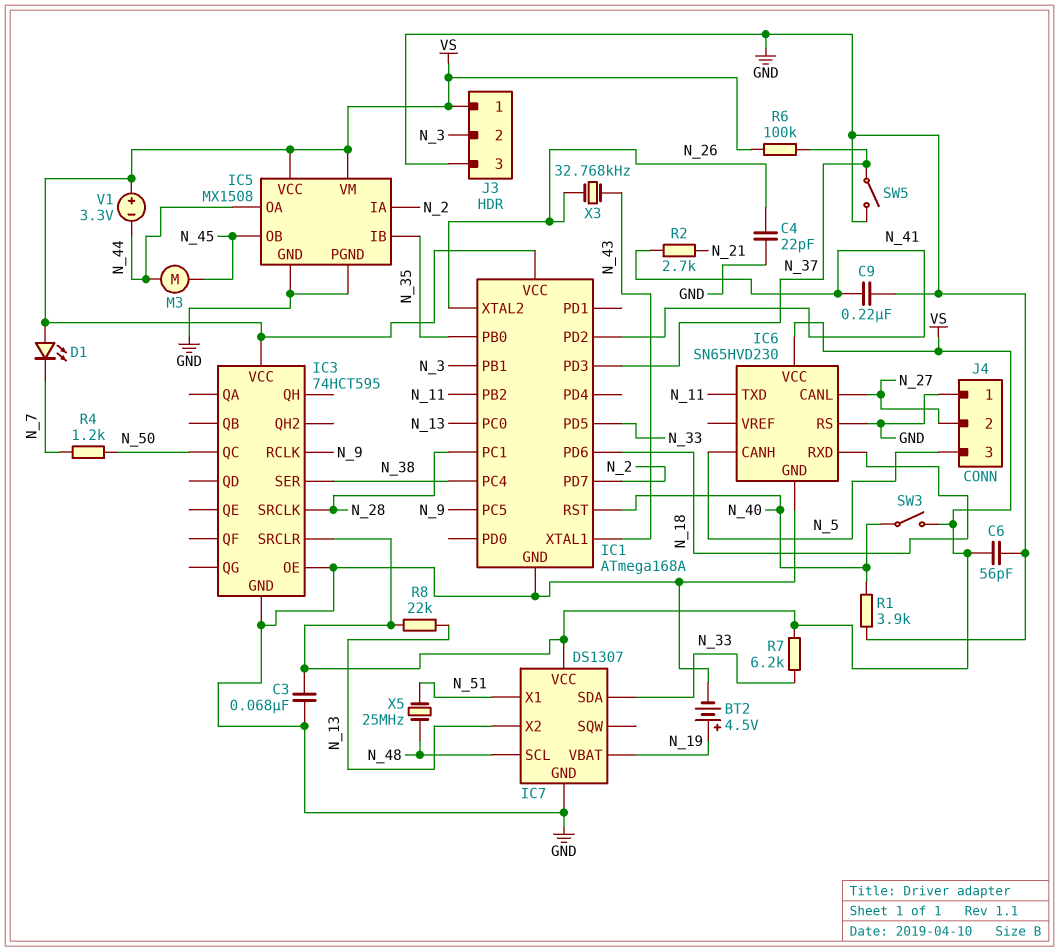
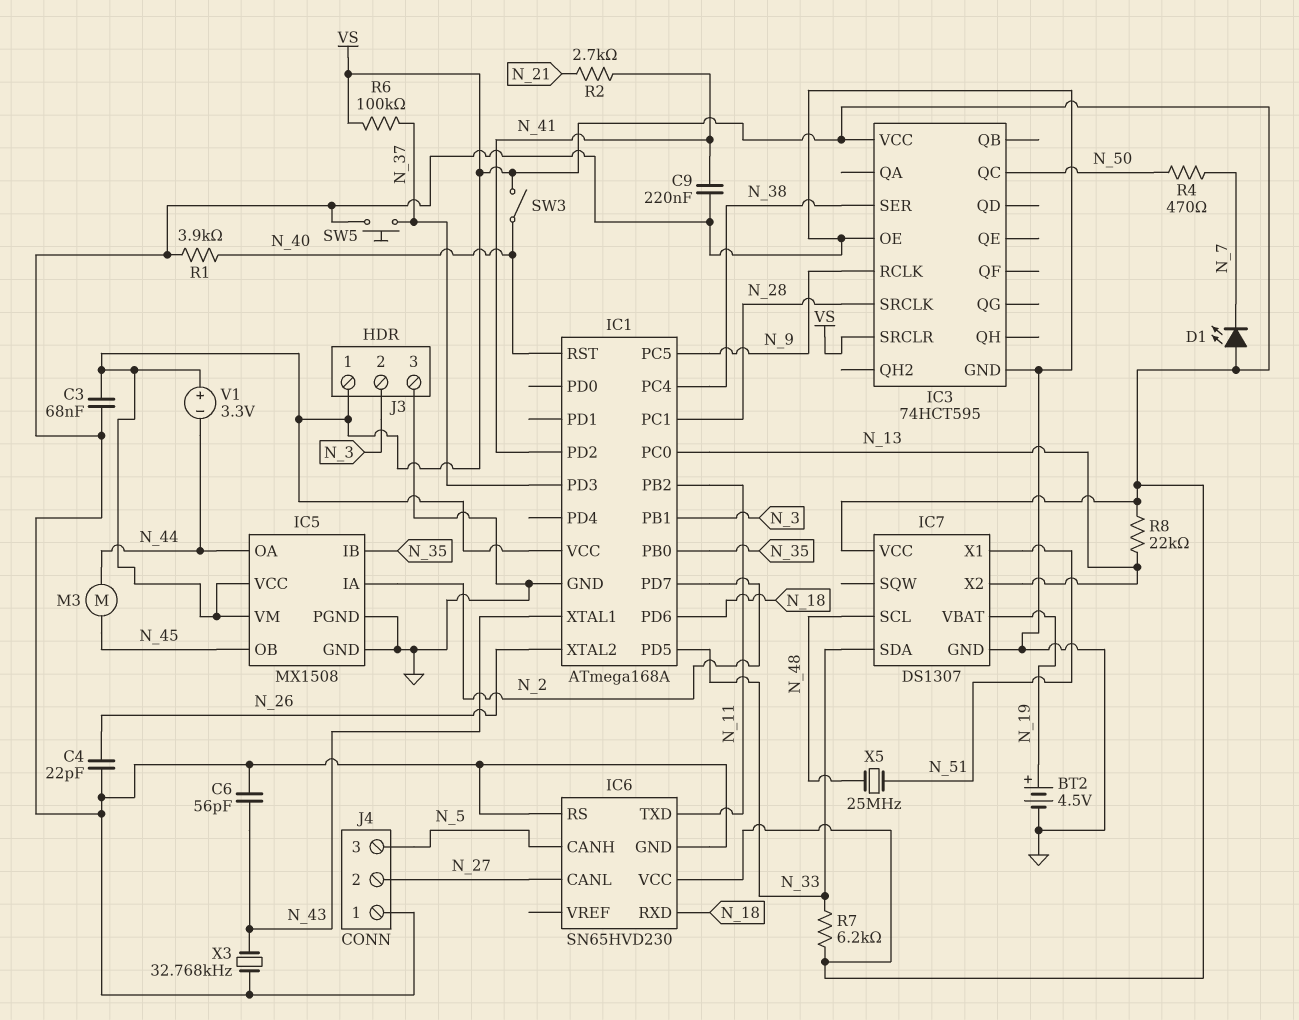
C6: 56pF (GND, VS) -> 56pF (GND, N_43)
R4: 1.2k (N_7, N_50) -> 470 (N_7, N_50)
SW5: switch (GND, N_37) -> button (GND, N_37)
X3: 32.768kHz (N_26, N_43) -> 32.768kHz (GND, N_43)

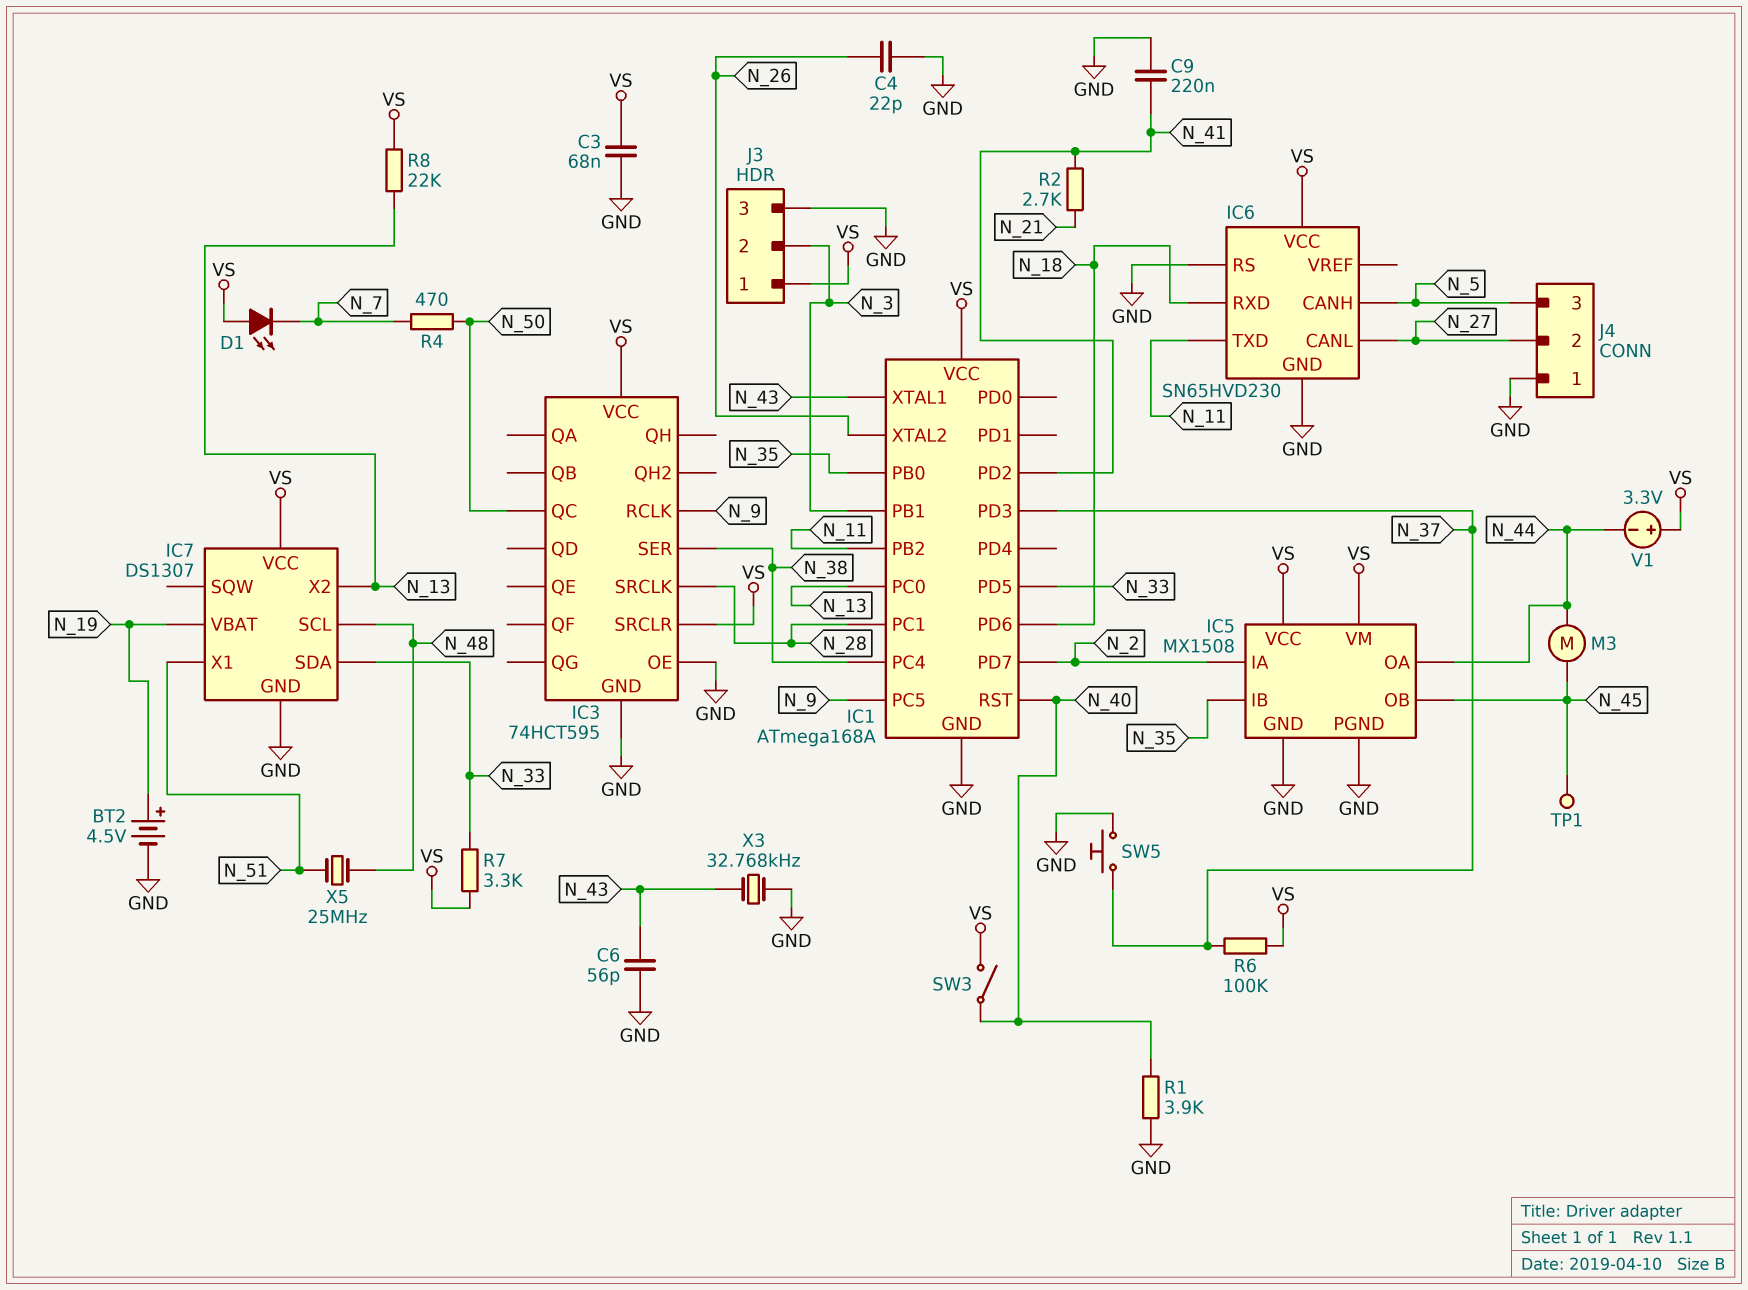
R7: 6.2k (N_33, VS) -> 3.3k (N_33, VS)
TP1: none -> test point (N_45)

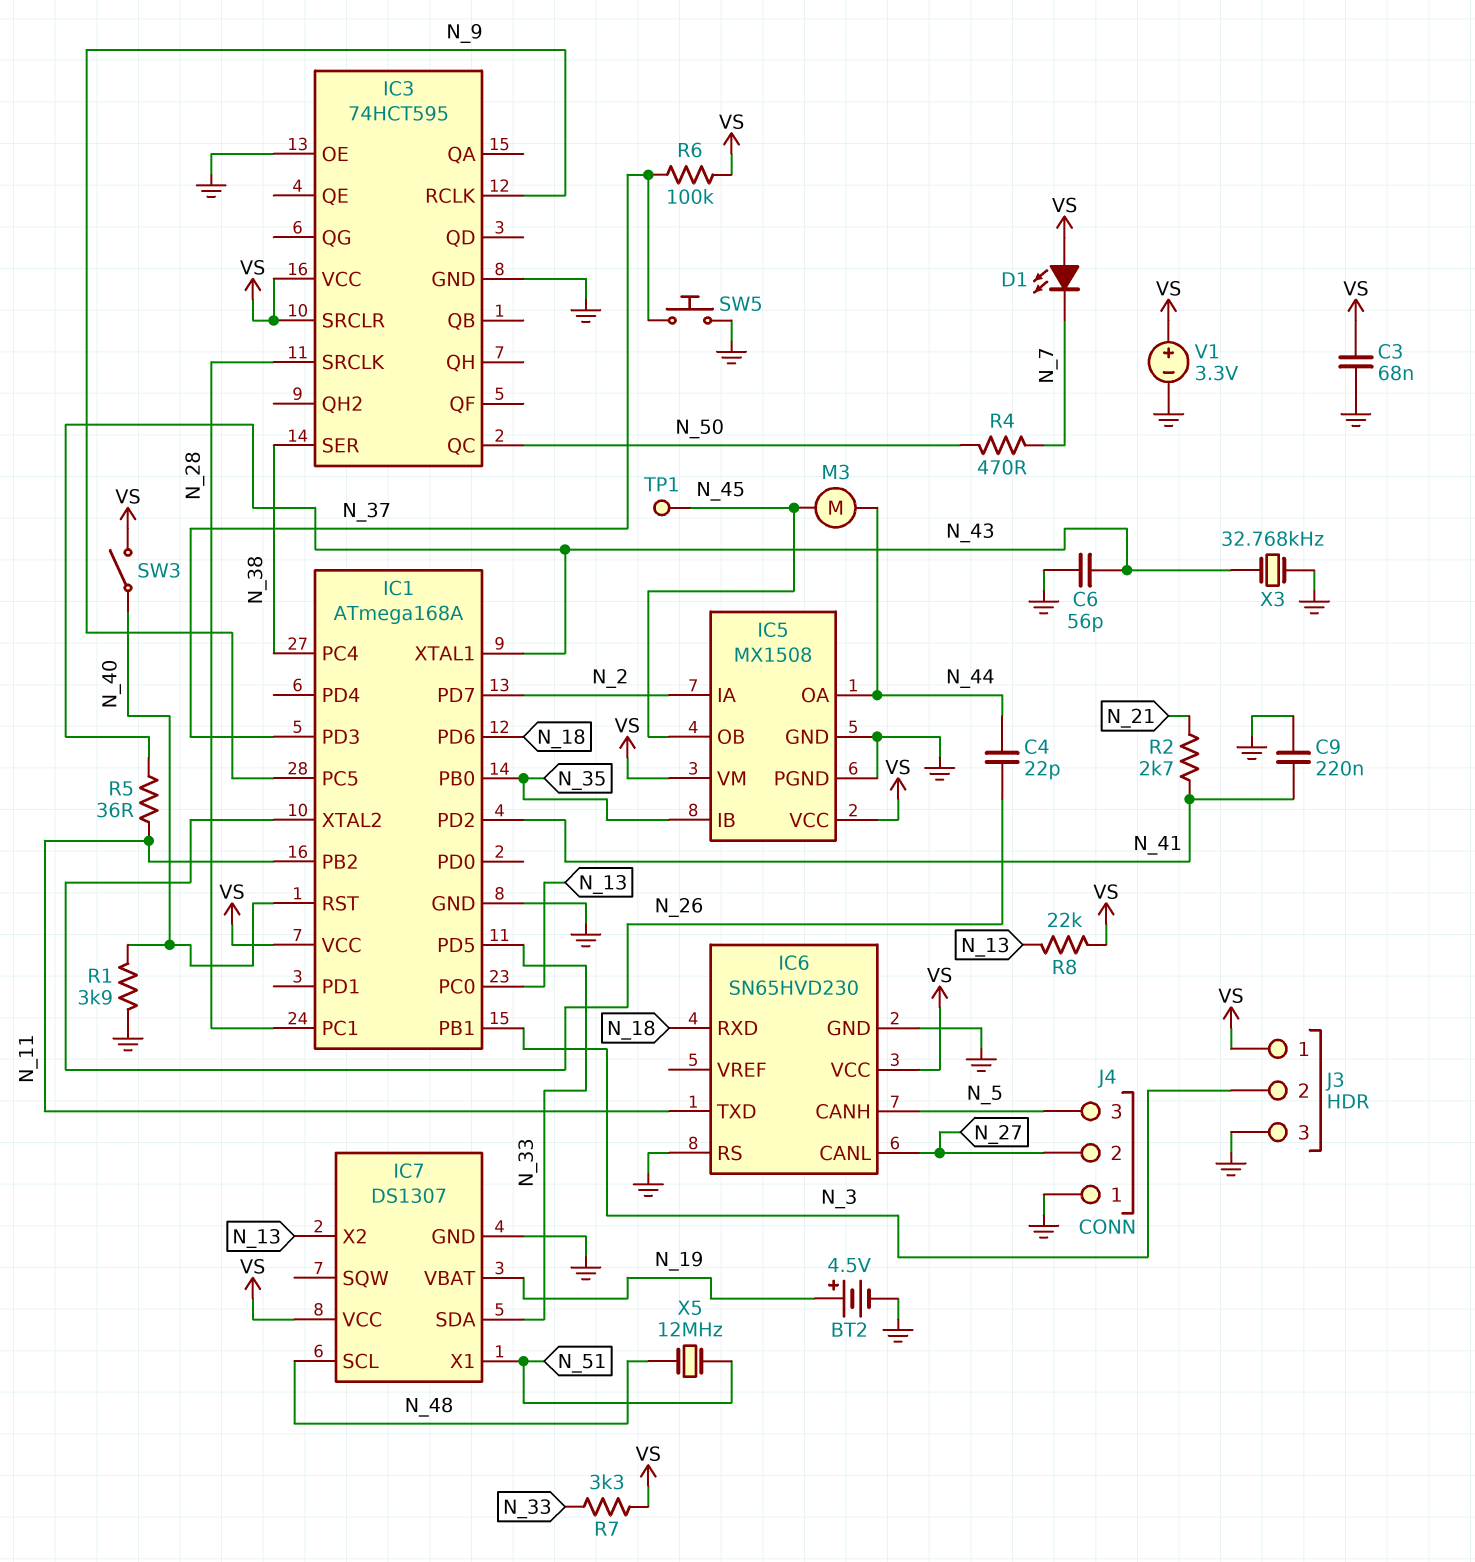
C4: 22pF (GND, N_26) -> 22pF (N_26, N_44)
R5: none -> 36 (N_11, N_43)
V1: 3.3V (plus VS, minus N_44) -> 3.3V (plus VS, minus GND)
X5: 25MHz (N_48, N_51) -> 12MHz (N_48, N_51)

